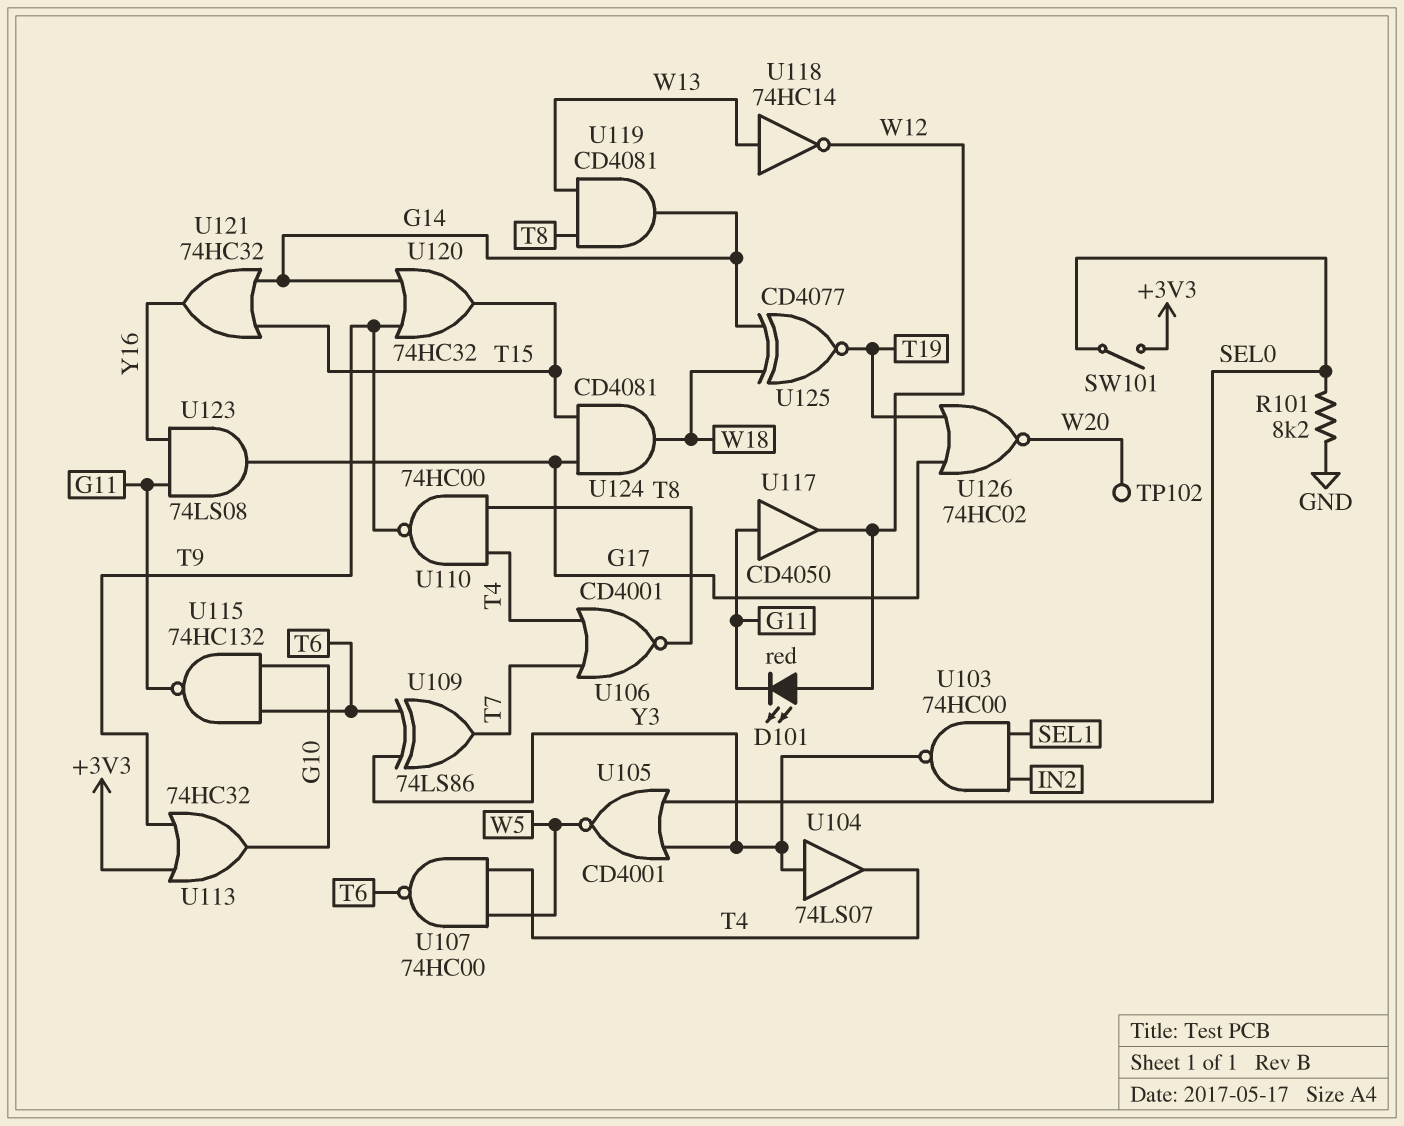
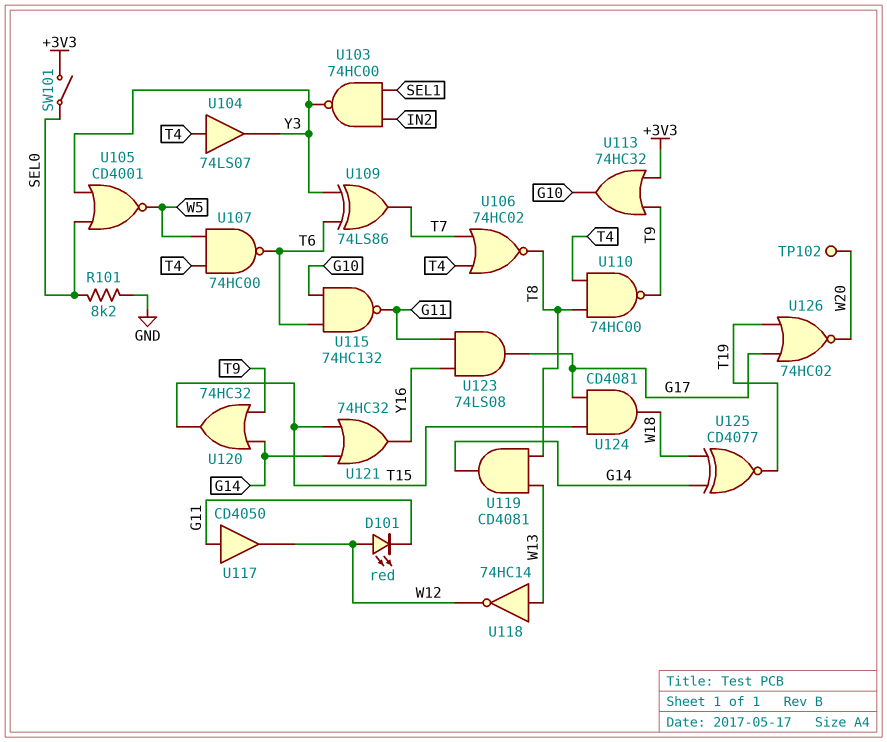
U104: buffer 74LS07 (in Y3, out T4) -> buffer 74LS07 (in T4, out Y3)
U106: NOR CD4001 (in T4, in T7, out T8) -> NOR 74HC02 (in T4, in T7, out T8)

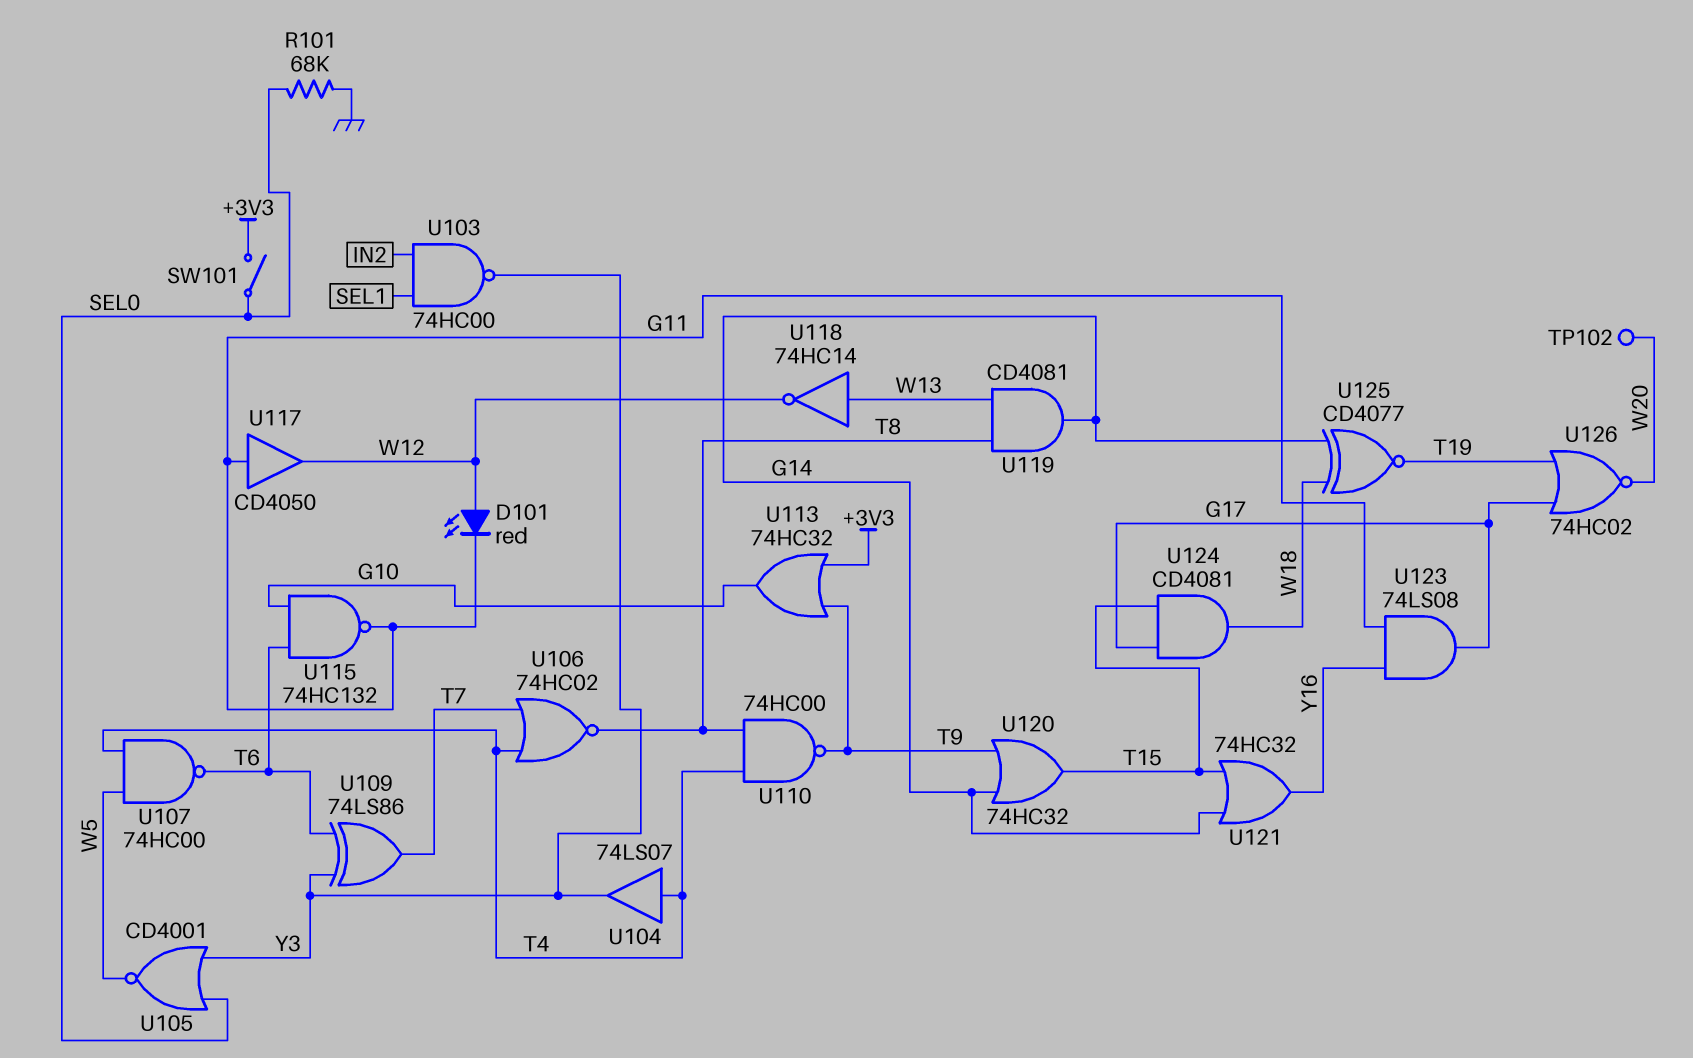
R101: 8.2k (GND, SEL0) -> 68k (GND, SEL0)

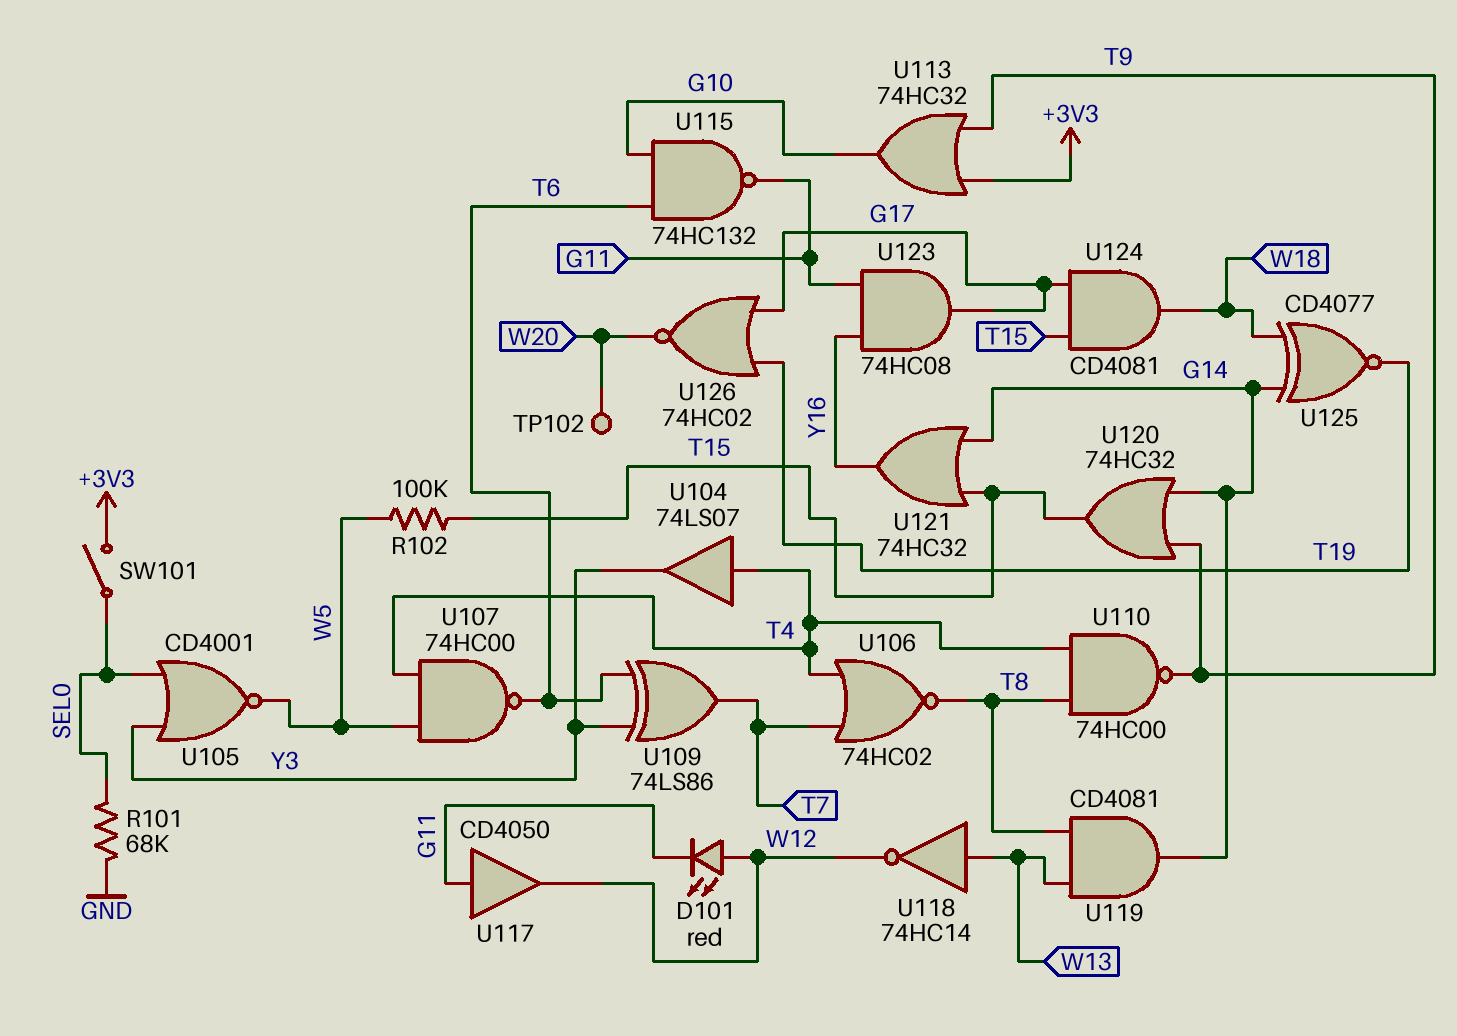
R102: none -> 100k (T15, W5)
U103: NAND 74HC00 (in IN2, in SEL1, out Y3) -> none
U123: AND 74LS08 (in G11, in Y16, out G17) -> AND 74HC08 (in G11, in Y16, out G17)

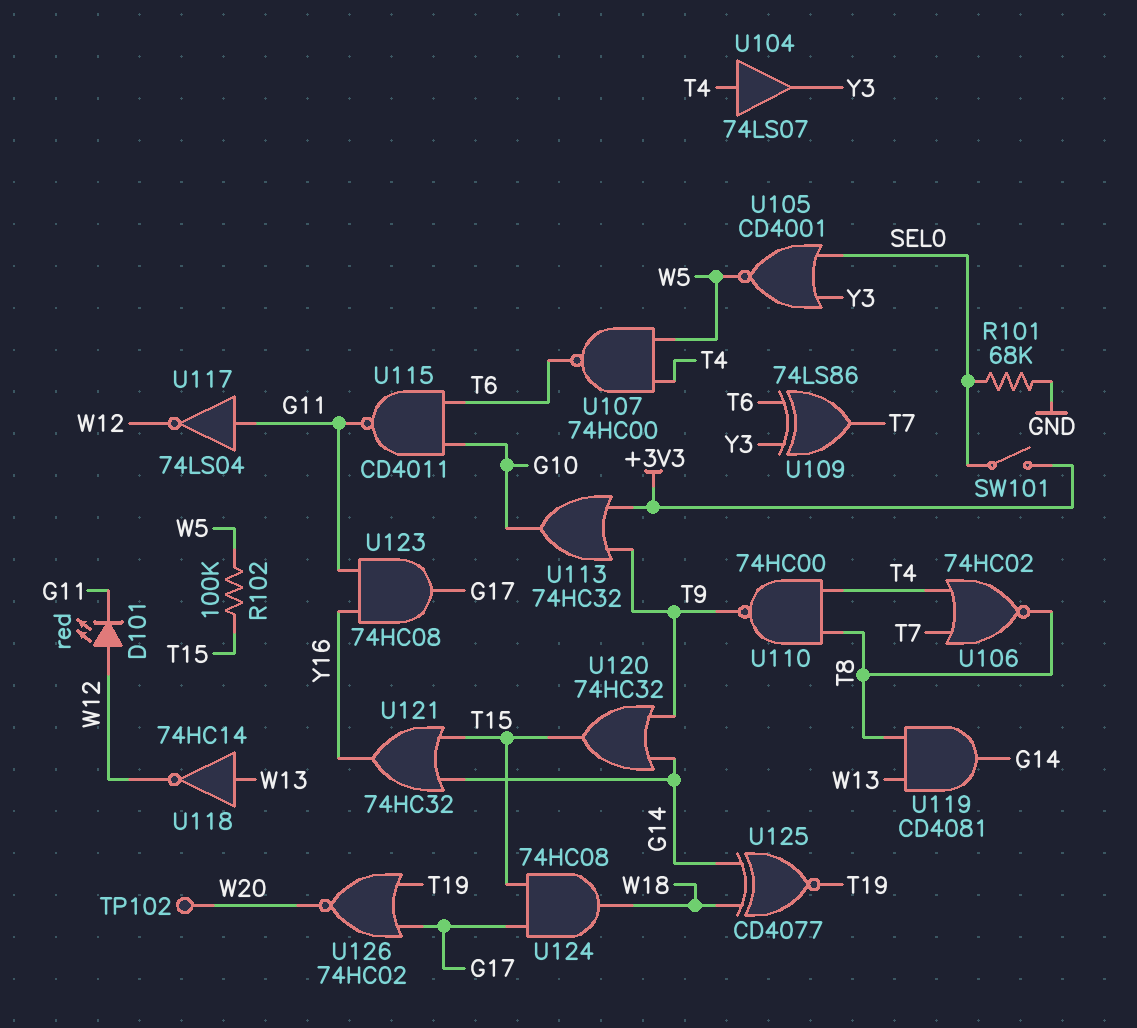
U115: NAND 74HC132 (in G10, in T6, out G11) -> NAND CD4011 (in G10, in T6, out G11)
U117: buffer CD4050 (in G11, out W12) -> NOT 74LS04 (in G11, out W12)
U124: AND CD4081 (in G17, in T15, out W18) -> AND 74HC08 (in G17, in T15, out W18)

